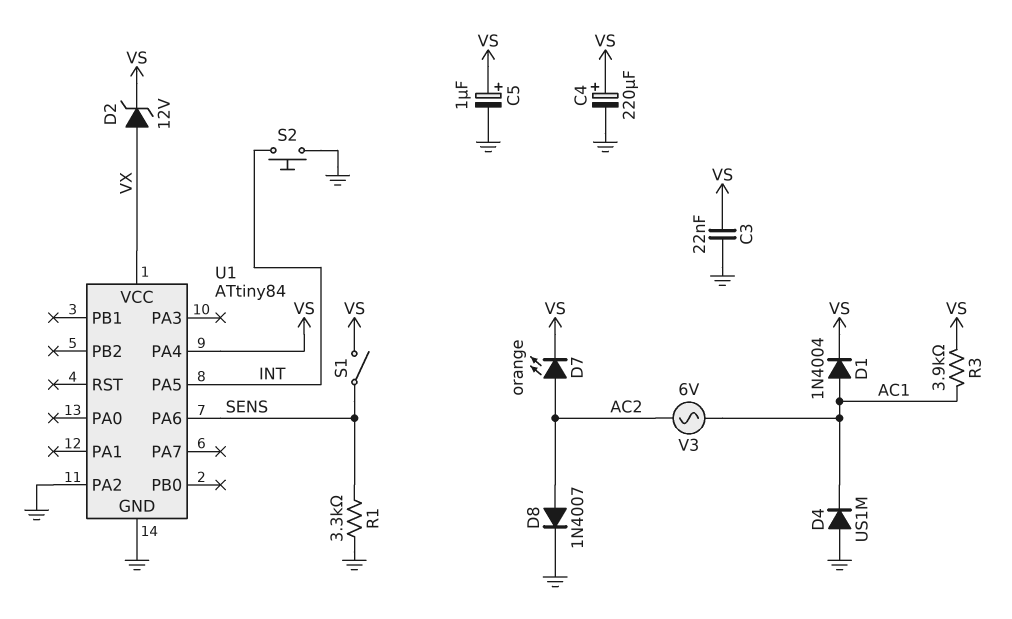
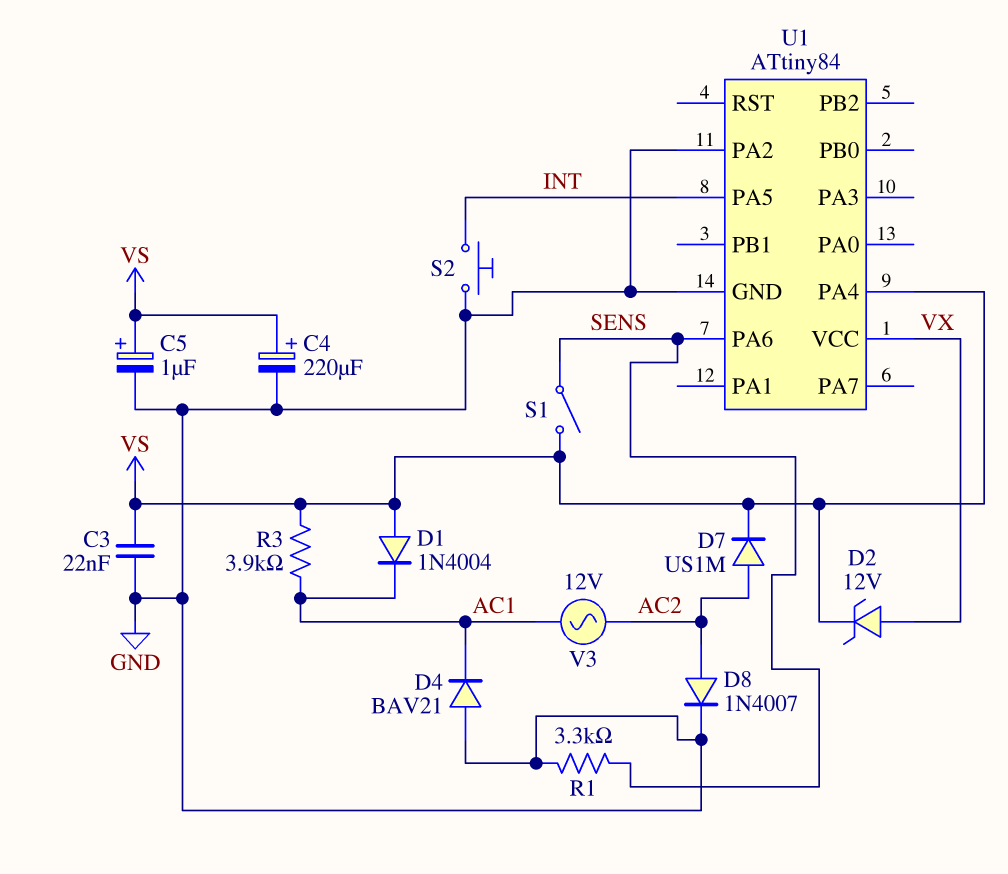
D1: diode 1N4004 (A AC1, K VS) -> diode 1N4004 (A VS, K AC1)
D4: diode US1M (A GND, K AC1) -> diode BAV21 (A GND, K AC1)
D7: LED orange (A AC2, K VS) -> diode US1M (A AC2, K VS)
V3: AC 6V (AC1, AC2) -> AC 12V (AC1, AC2)

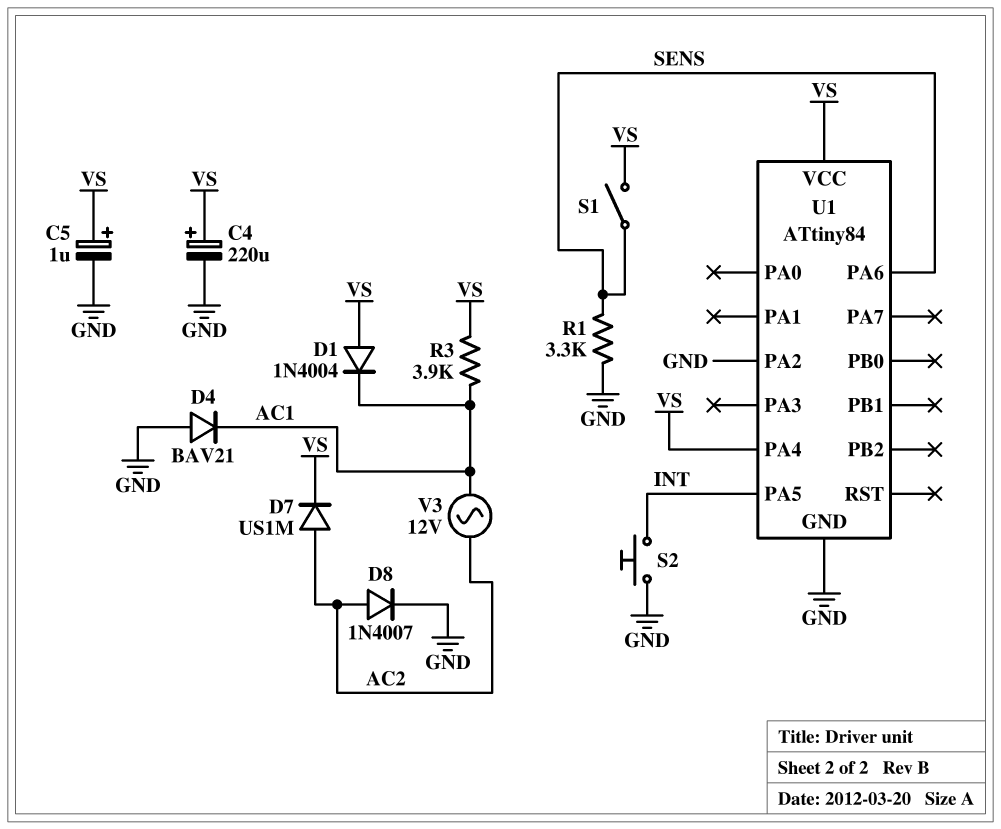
C3: 22nF (GND, VS) -> none
D2: zener 12V (A VX, K VS) -> none
U1 pin VCC: VX -> VS

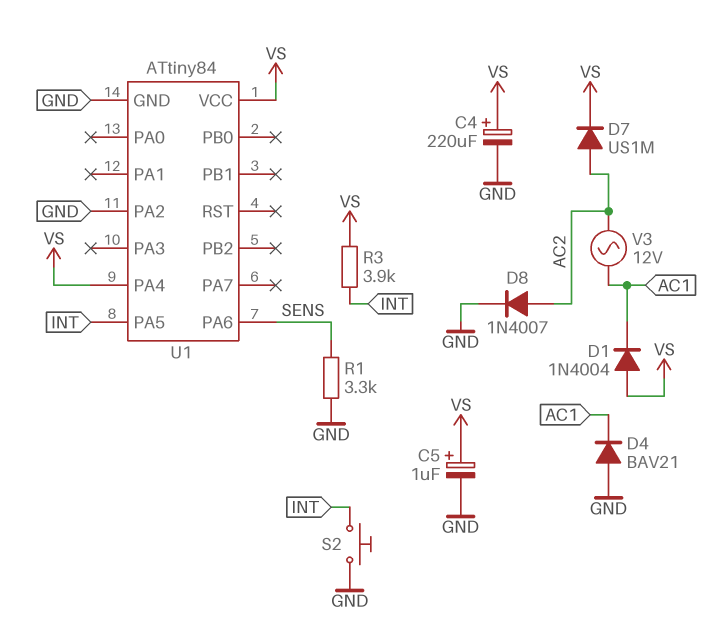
R3: 3.9k (AC1, VS) -> 3.9k (INT, VS)
S1: switch (SENS, VS) -> none

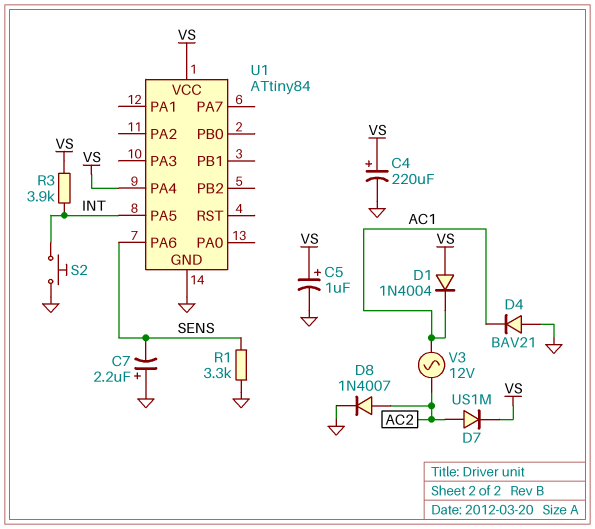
C7: none -> 2.2uF (plus GND, minus SENS)
U1 pin PA2: GND -> none

